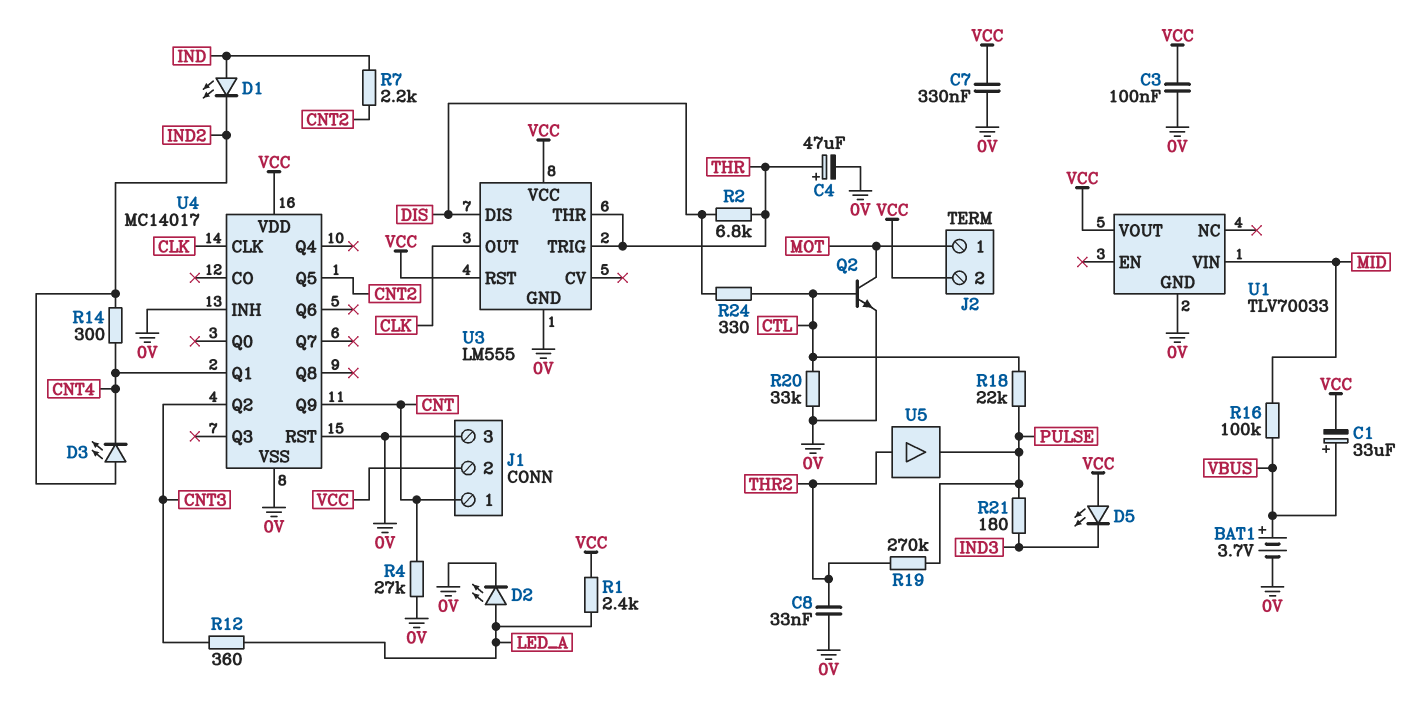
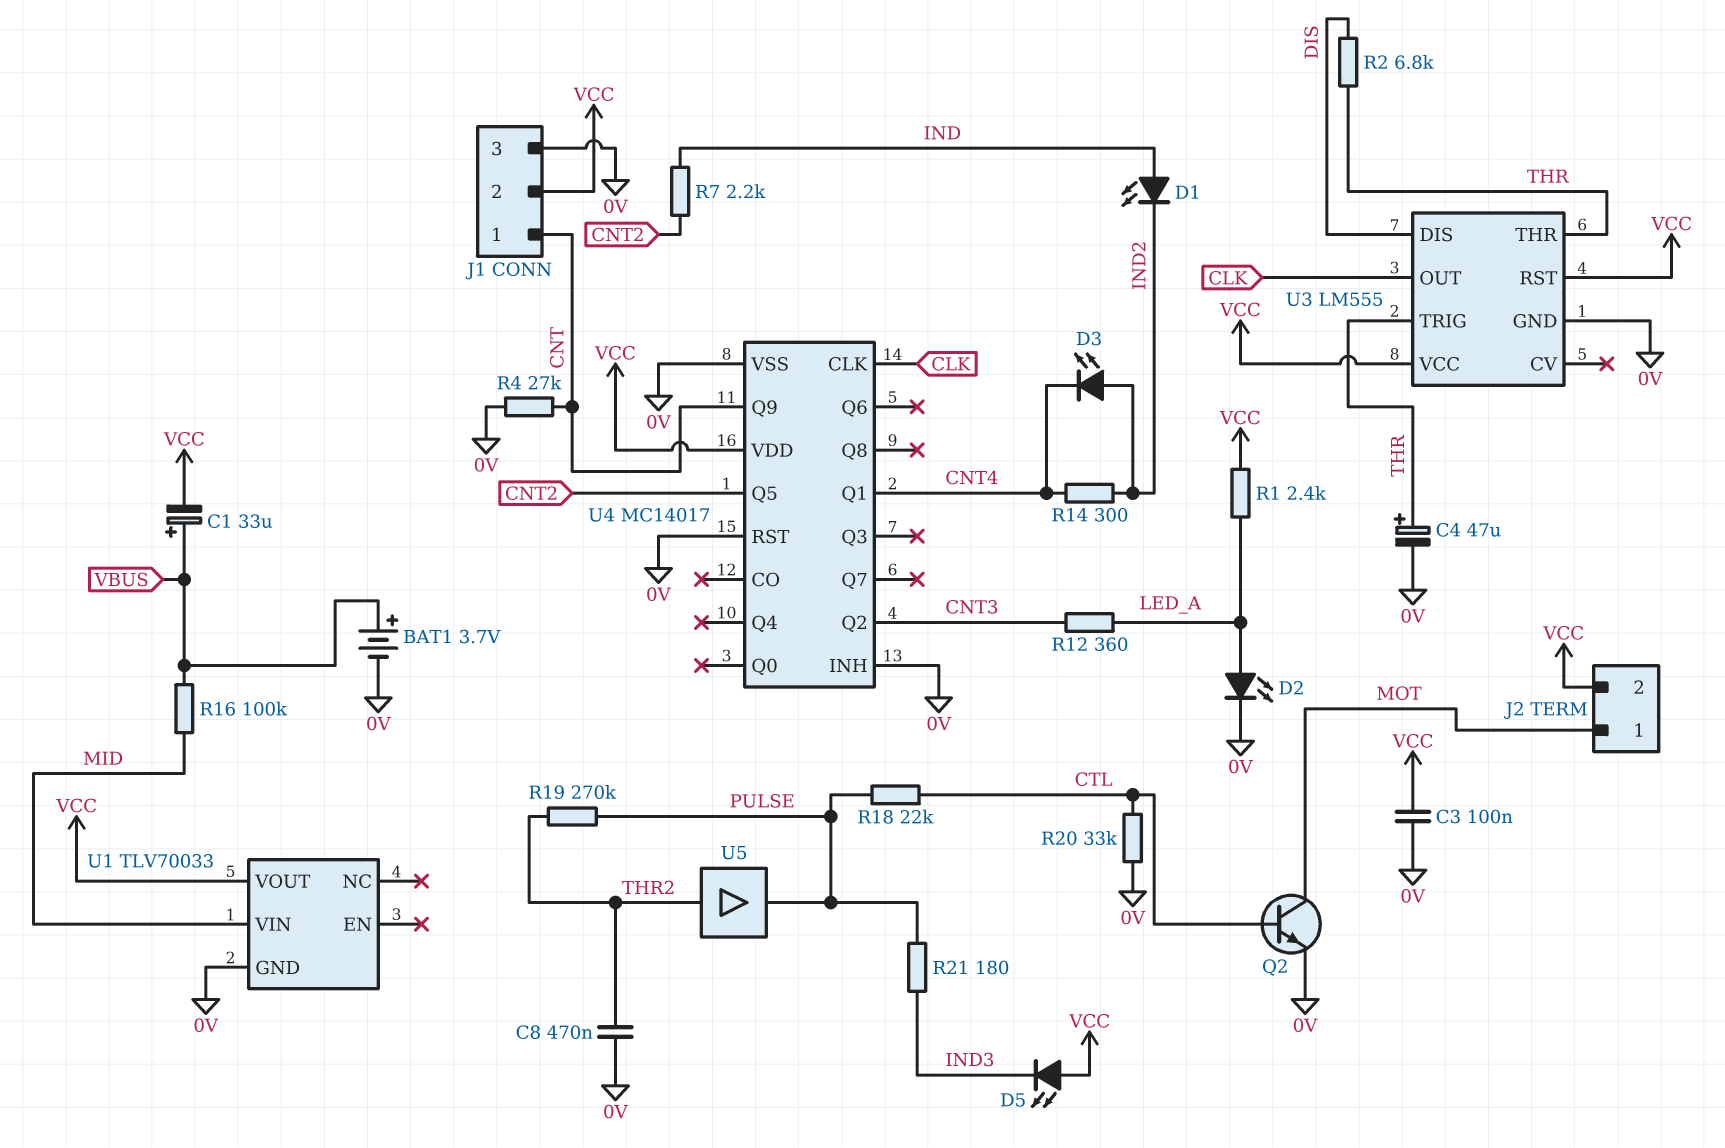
C7: 330nF (0V, VCC) -> none
C8: 33nF (0V, THR2) -> 470nF (0V, THR2)
R24: 330 (CTL, DIS) -> none

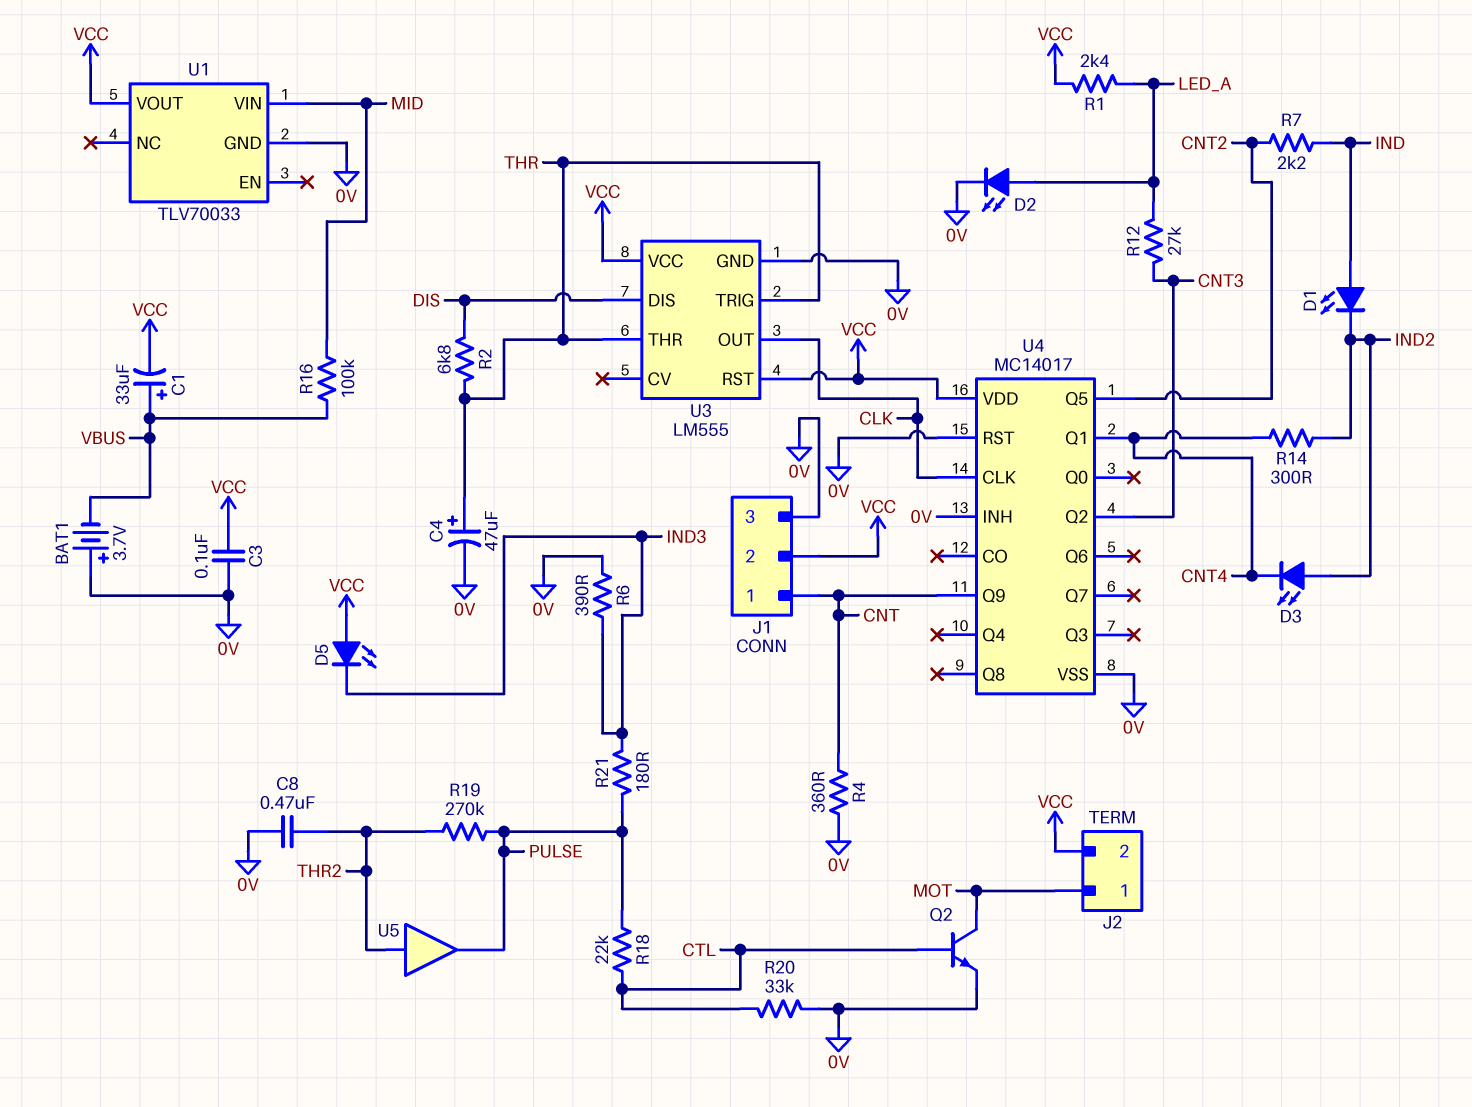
BAT1: 3.7V (plus VBUS, minus 0V) -> 3.7V (plus 0V, minus VBUS)
R4: 27k (0V, CNT) -> 360 (0V, CNT)
R6: none -> 390 (0V, IND3)
R12: 360 (CNT3, LED_A) -> 27k (CNT3, LED_A)

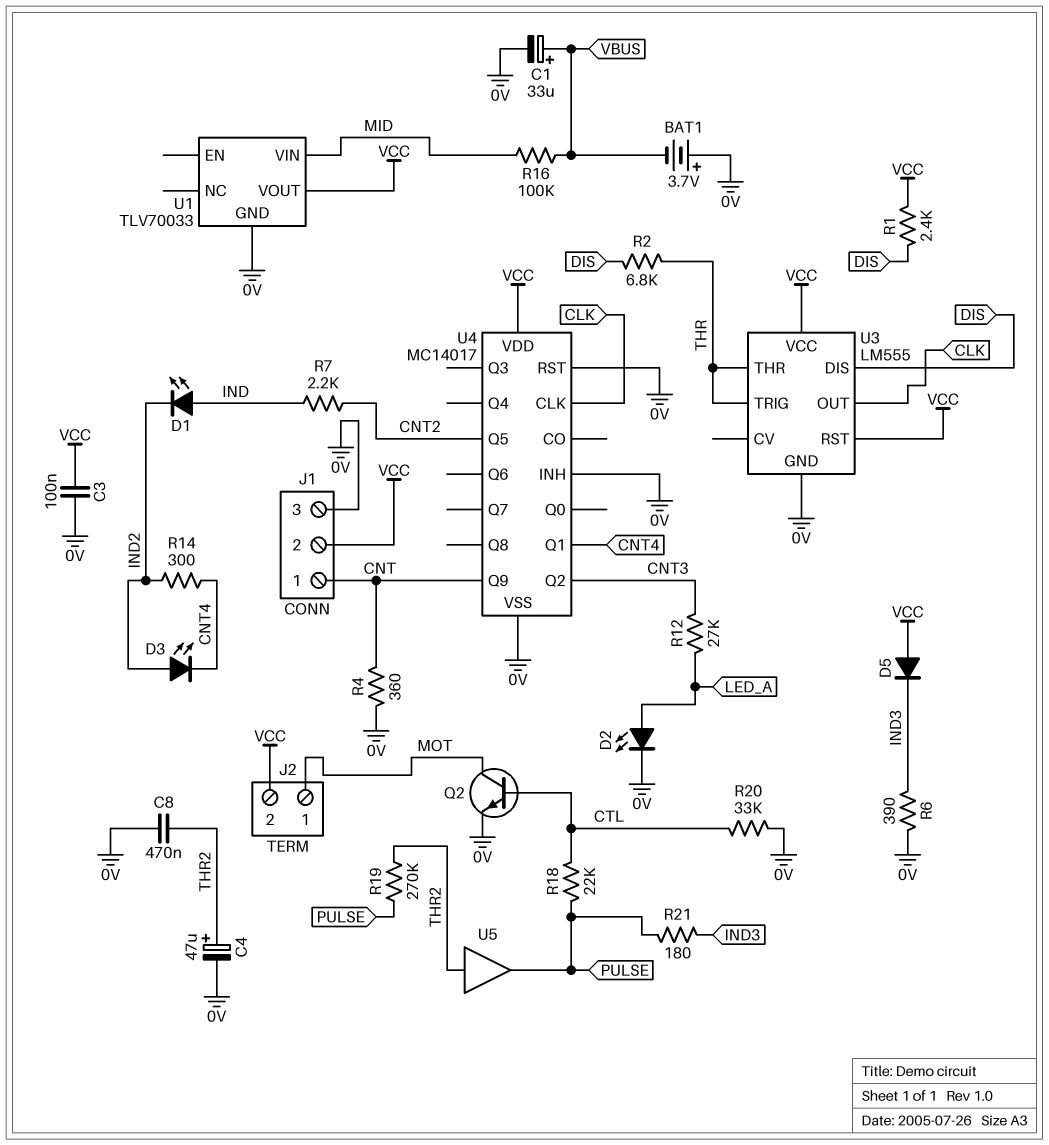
C1: 33uF (plus VBUS, minus VCC) -> 33uF (plus VBUS, minus 0V)
C4: 47uF (plus THR, minus 0V) -> 47uF (plus THR2, minus 0V)
D5: LED (A VCC, K IND3) -> diode (A VCC, K IND3)
R1: 2.4k (LED_A, VCC) -> 2.4k (DIS, VCC)

